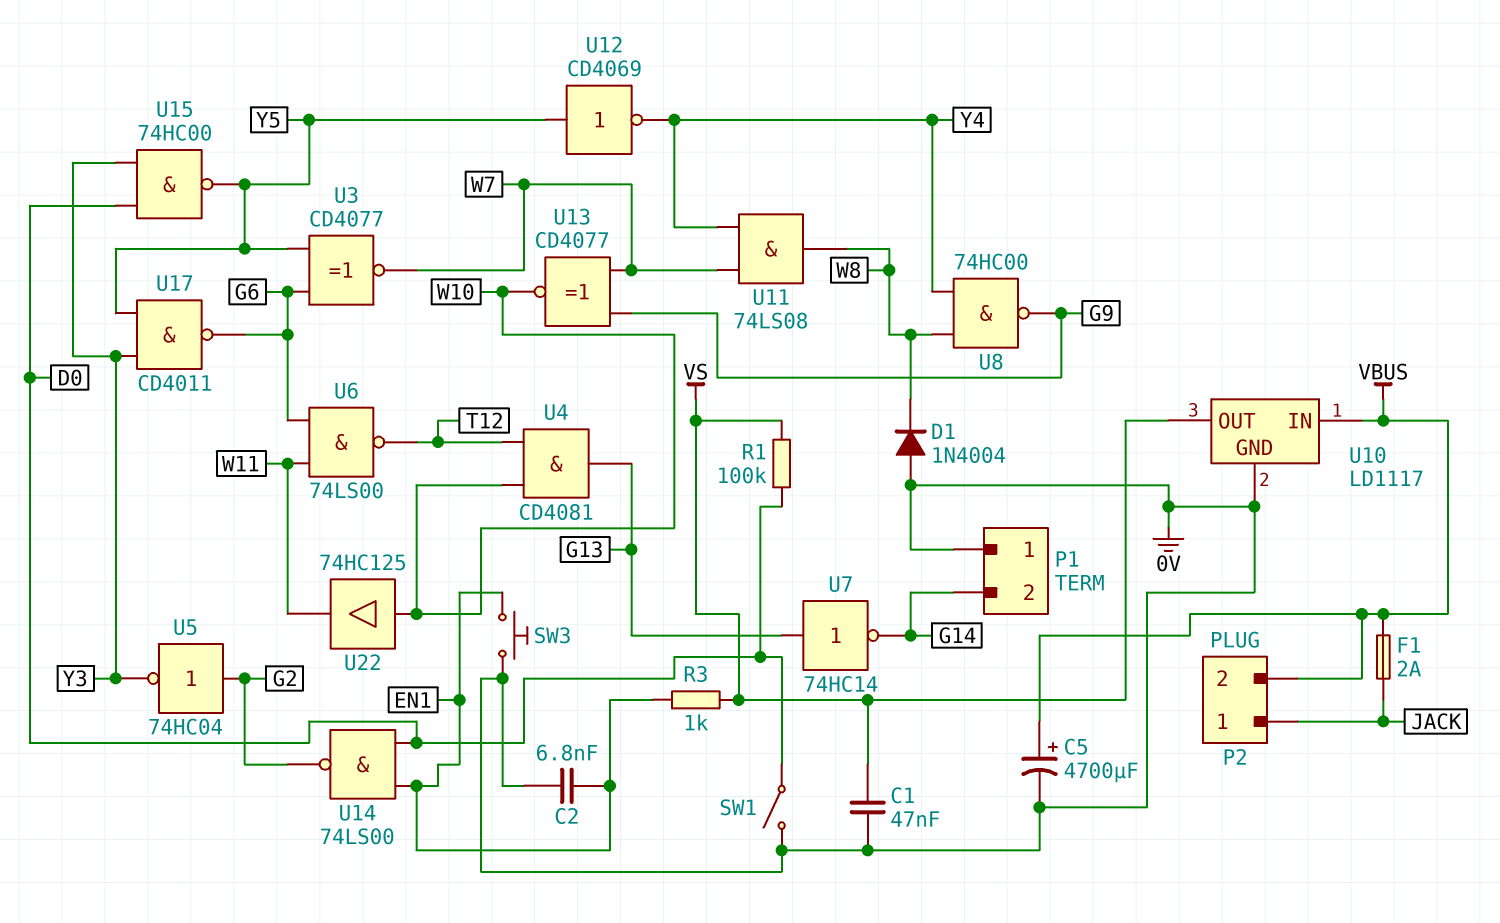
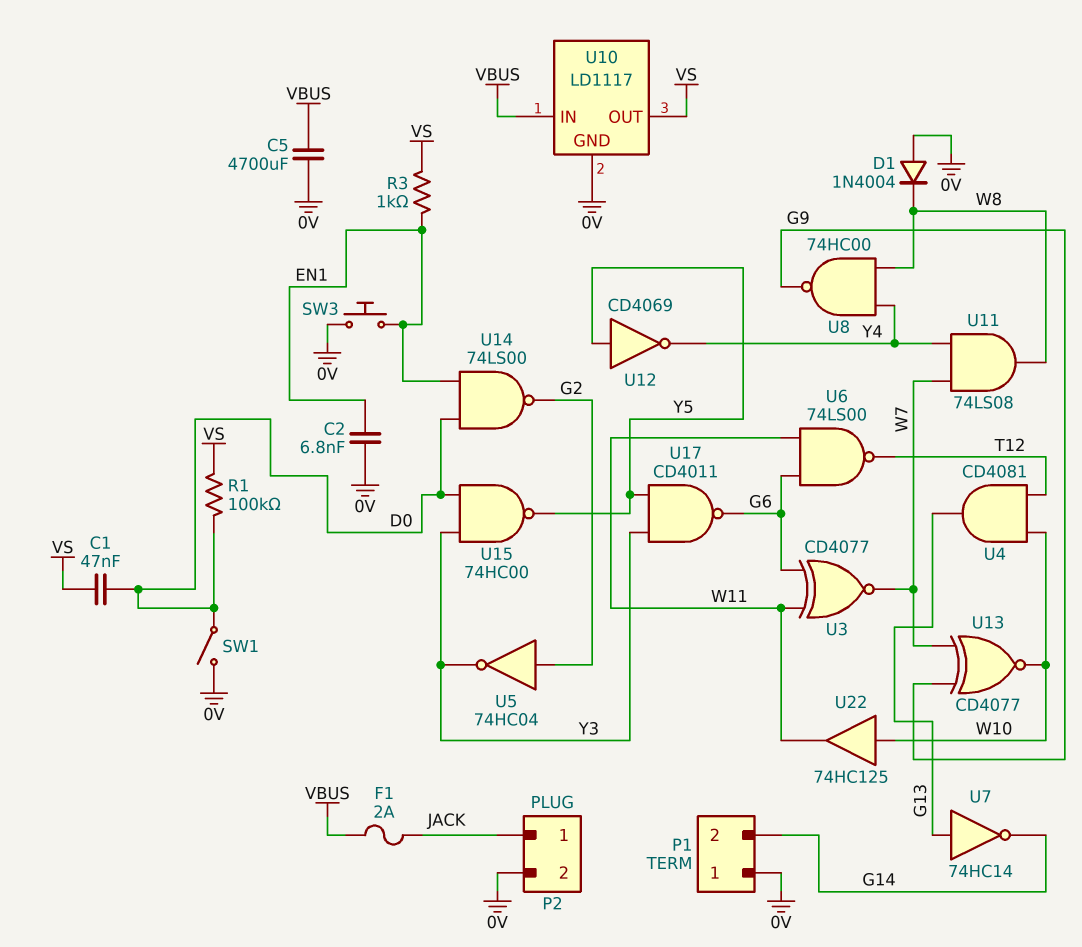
C1: 47nF (0V, VS) -> 47nF (D0, VS)
C5: 4700uF (plus VBUS, minus 0V) -> 4700uF (0V, VBUS)
P2 pin 2: VBUS -> 0V
U3: XNOR CD4077 (in G6, in Y5, out W7) -> XNOR CD4077 (in G6, in W11, out W7)

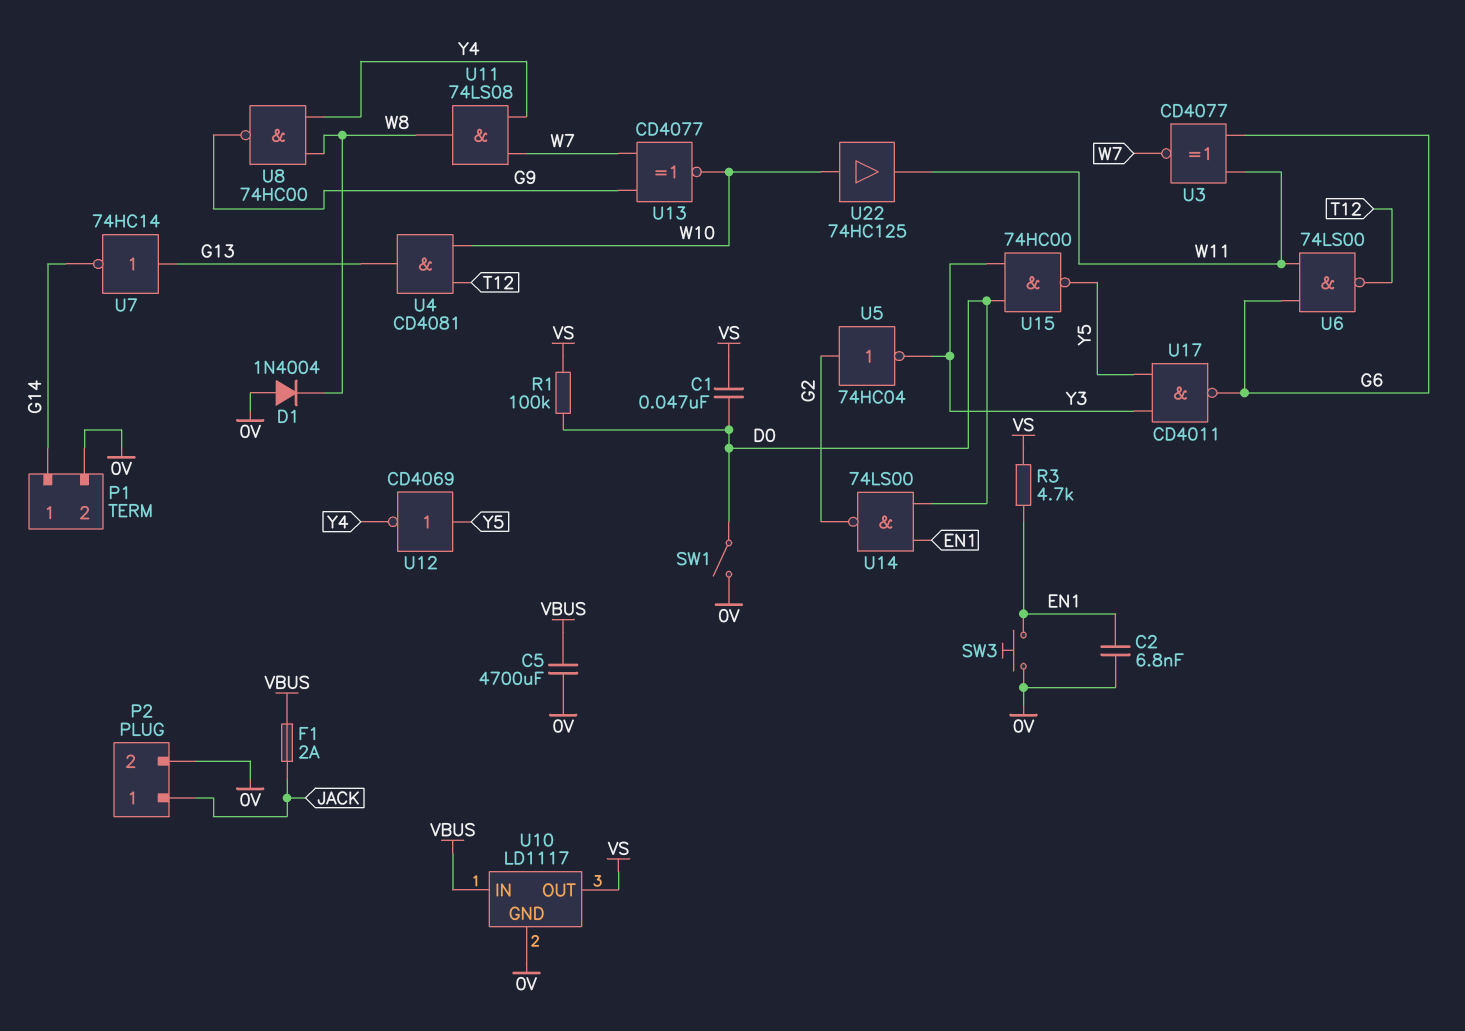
P1 pin 1: 0V -> G14
P1 pin 2: G14 -> 0V
R3: 1k (EN1, VS) -> 4.7k (EN1, VS)

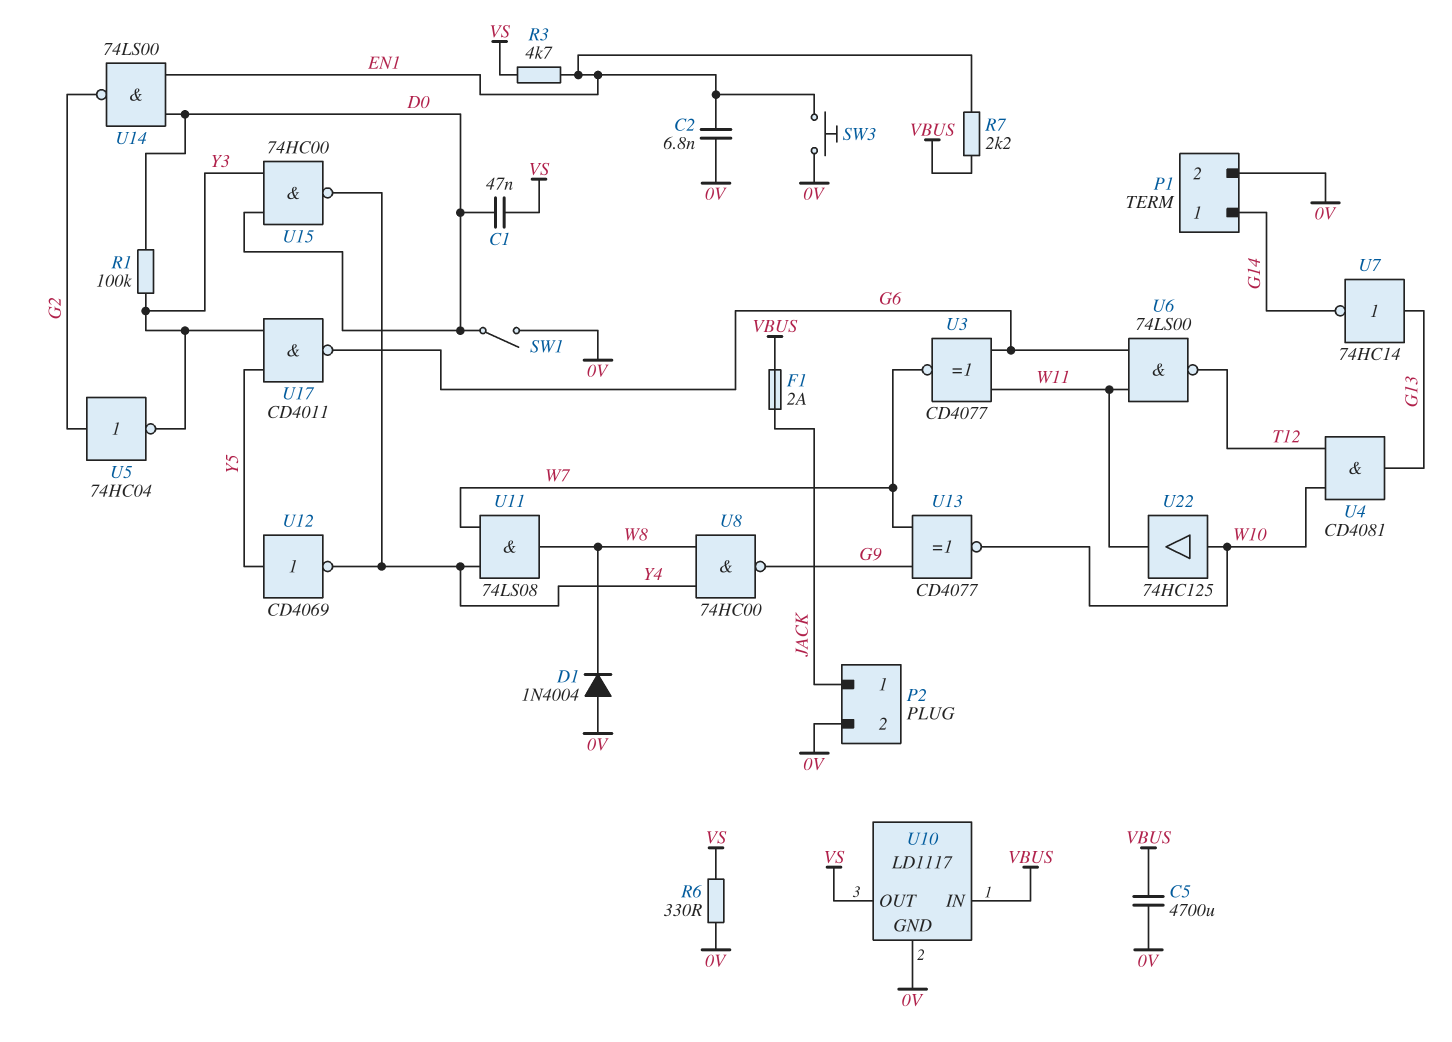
R1: 100k (D0, VS) -> 100k (D0, Y3)
R6: none -> 330 (0V, VS)
R7: none -> 2.2k (EN1, VBUS)
U15: NAND 74HC00 (in D0, in Y3, out Y5) -> NAND 74HC00 (in D0, in Y3, out Y4)

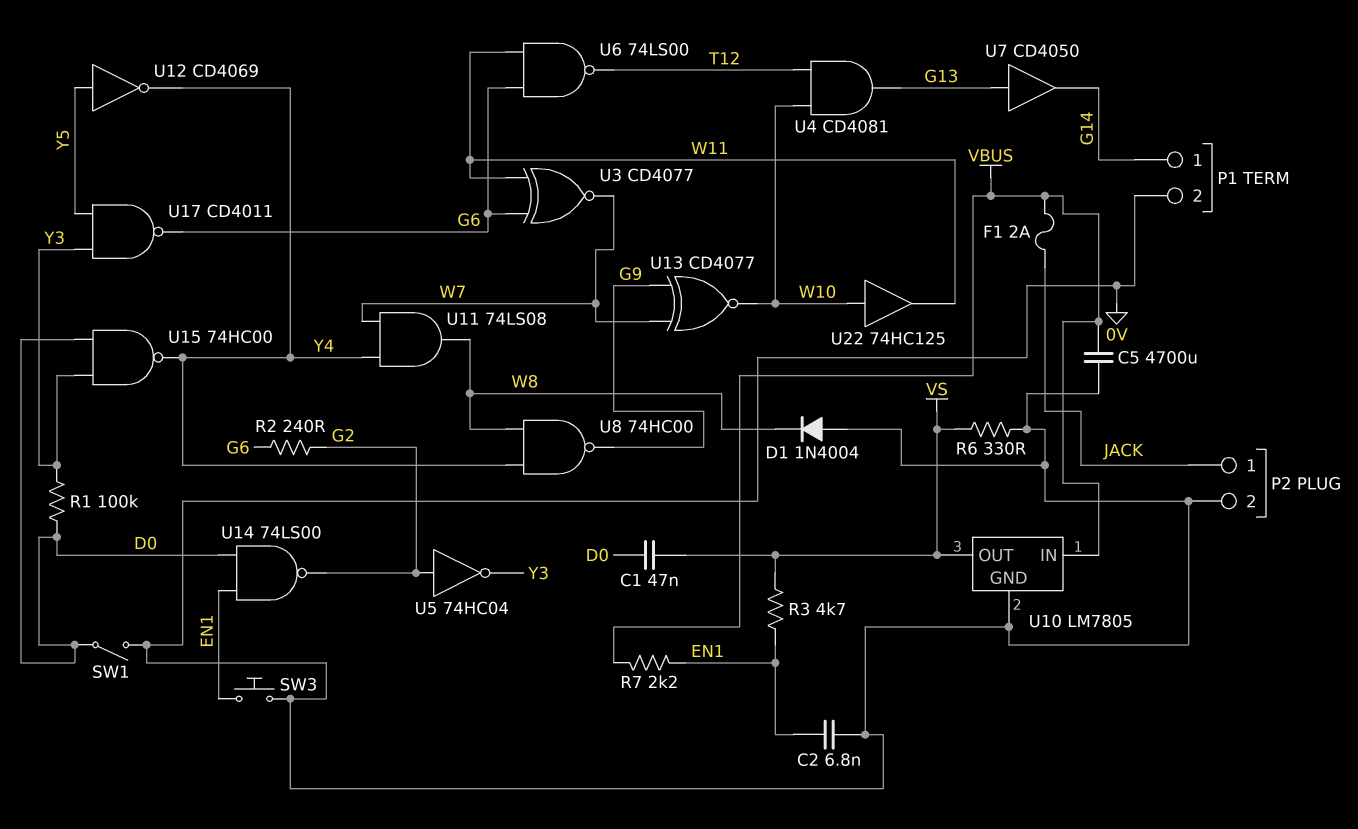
R2: none -> 240 (G2, G6)
U7: NOT 74HC14 (in G13, out G14) -> buffer CD4050 (in G13, out G14)
U10: LD1117 -> LM7805

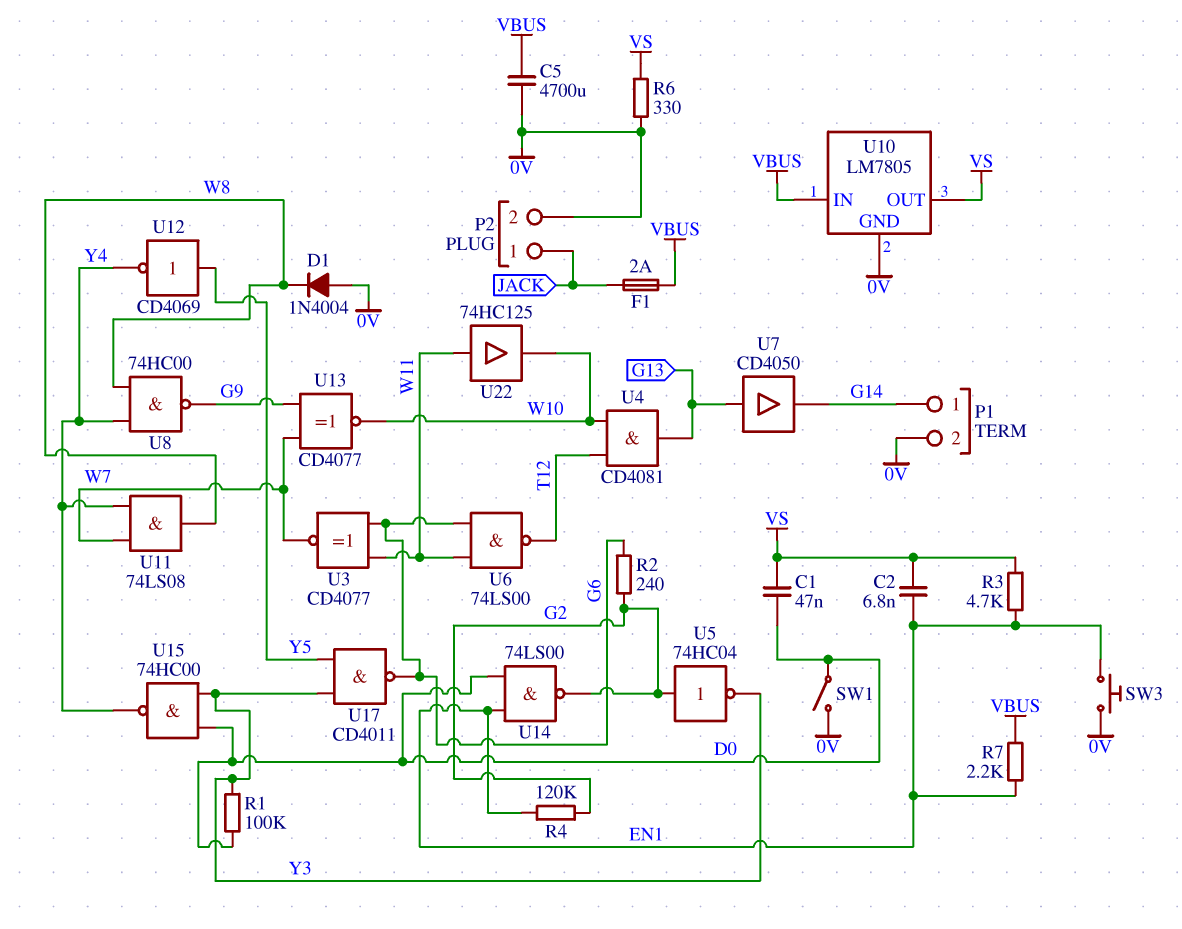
C2: 6.8nF (0V, EN1) -> 6.8nF (EN1, VS)
R4: none -> 120k (EN1, G2)
U22: buffer 74HC125 (in W10, out W11) -> buffer 74HC125 (in W11, out W10)

